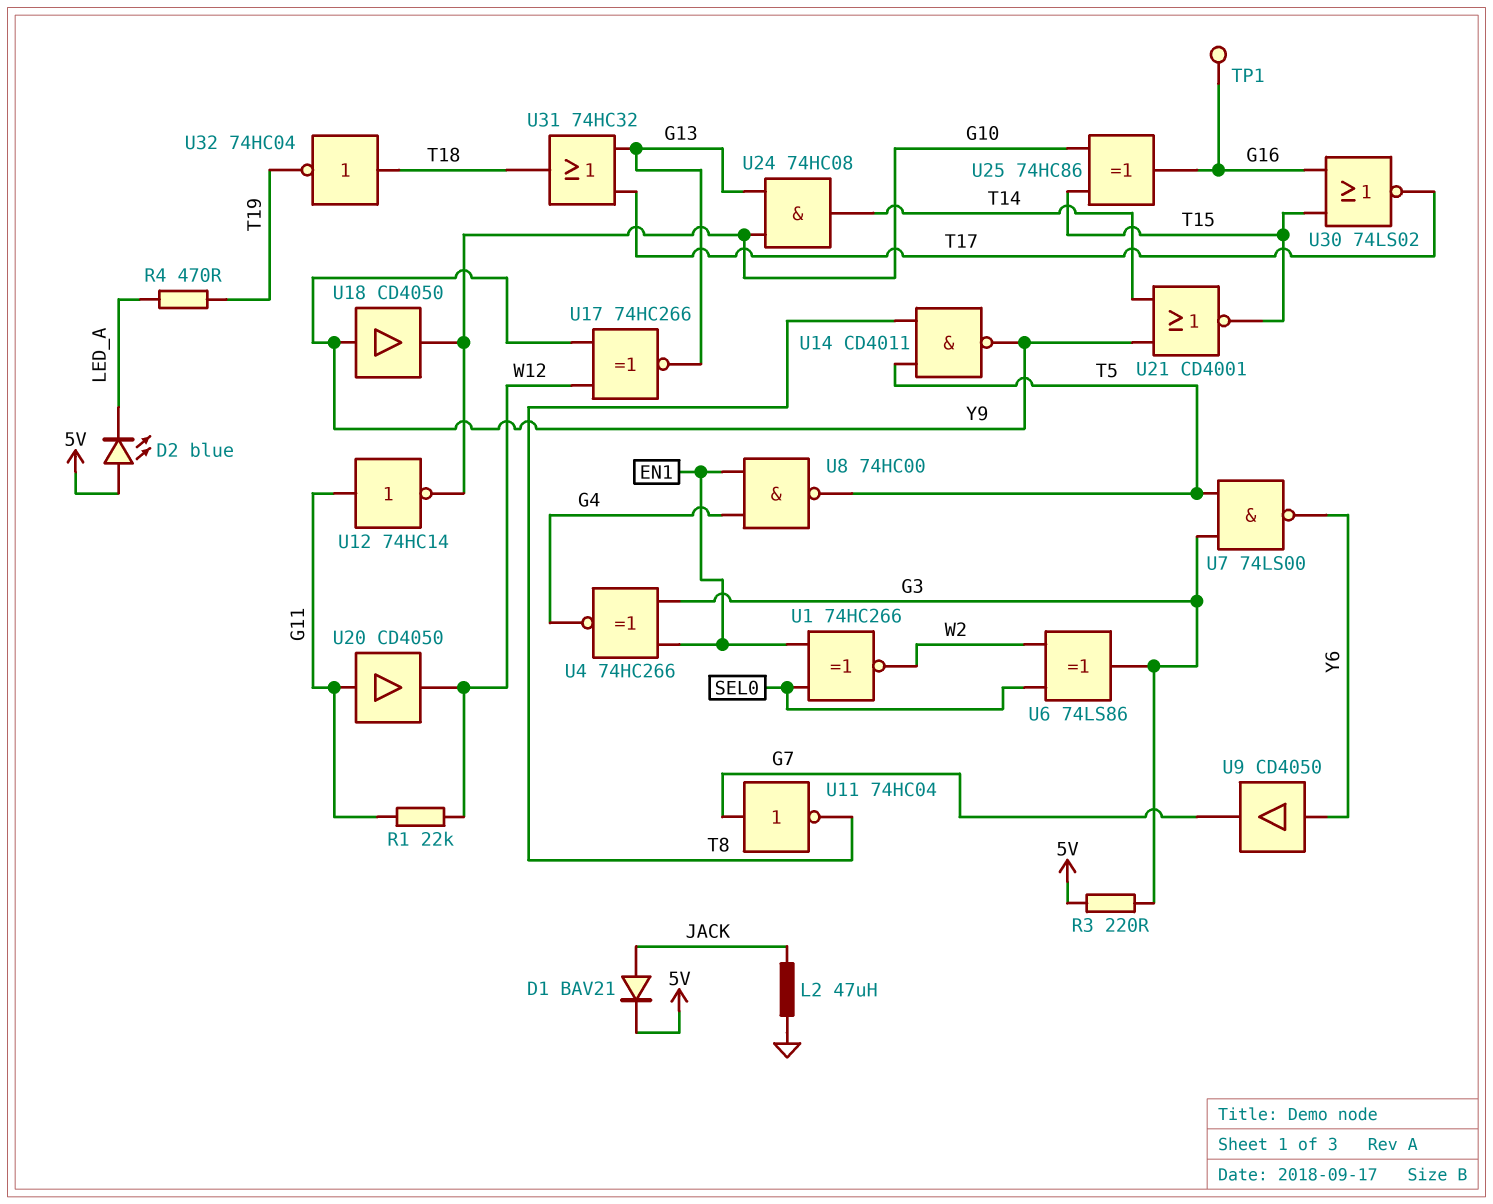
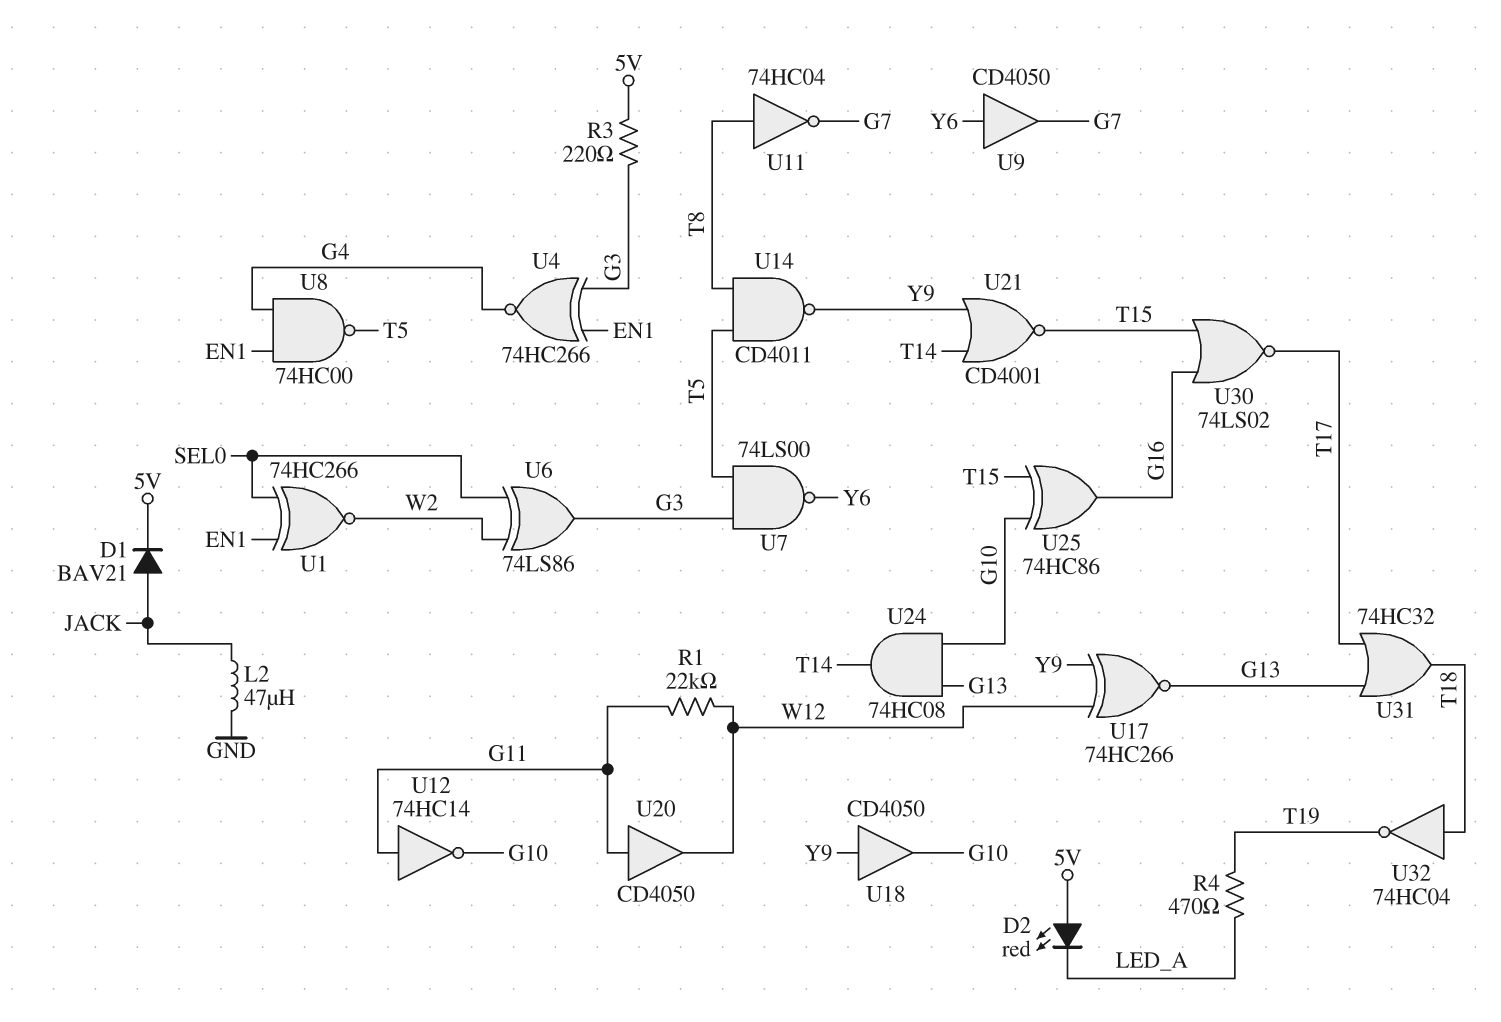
D2: LED blue (A 5V, K LED_A) -> LED red (A 5V, K LED_A)
TP1: test point (G16) -> none
U11: NOT 74HC04 (in G7, out T8) -> NOT 74HC04 (in T8, out G7)

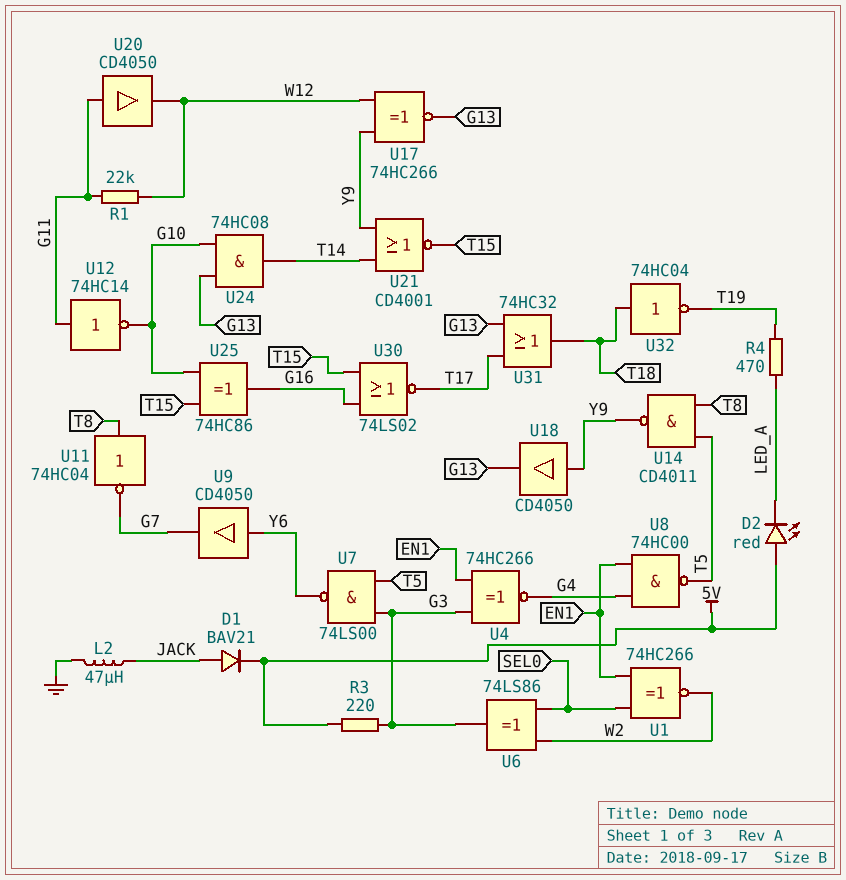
U18: buffer CD4050 (in Y9, out G10) -> buffer CD4050 (in Y9, out G13)

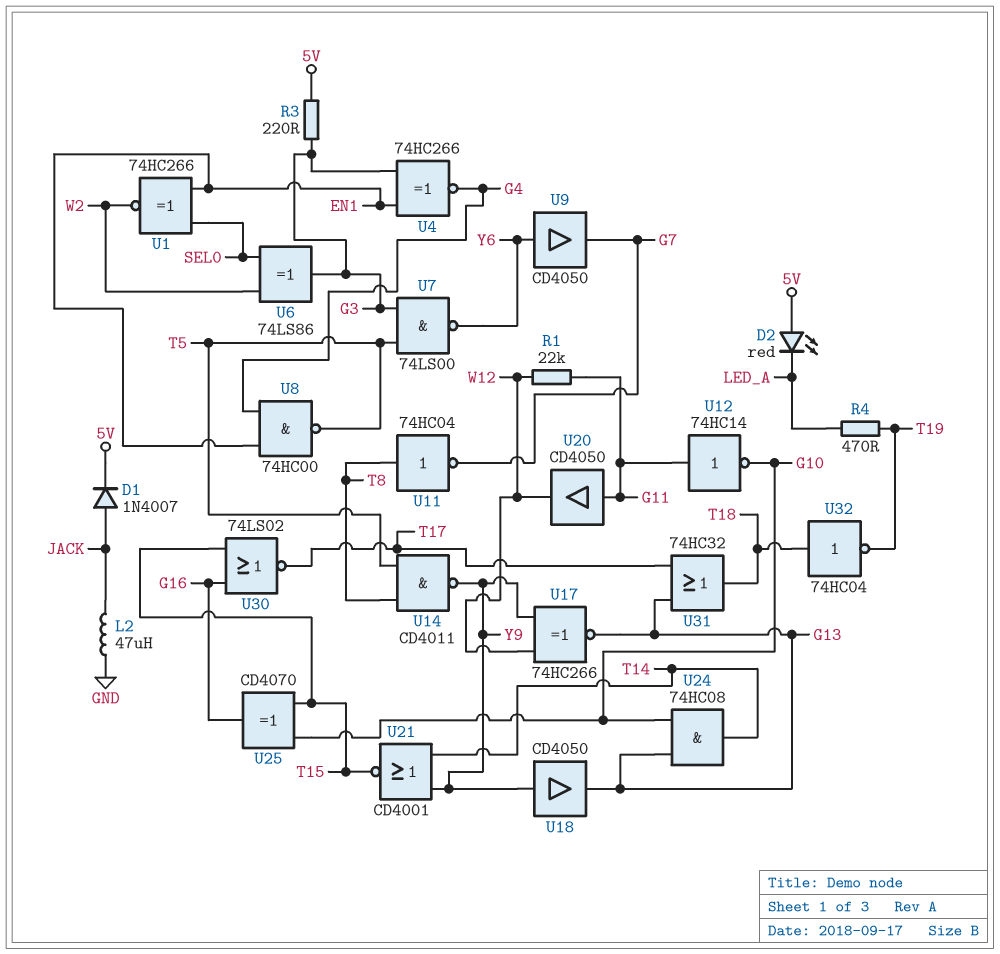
D1: diode BAV21 (A JACK, K 5V) -> diode 1N4007 (A JACK, K 5V)
U25: XOR 74HC86 (in G10, in T15, out G16) -> XOR CD4070 (in G10, in T15, out G16)

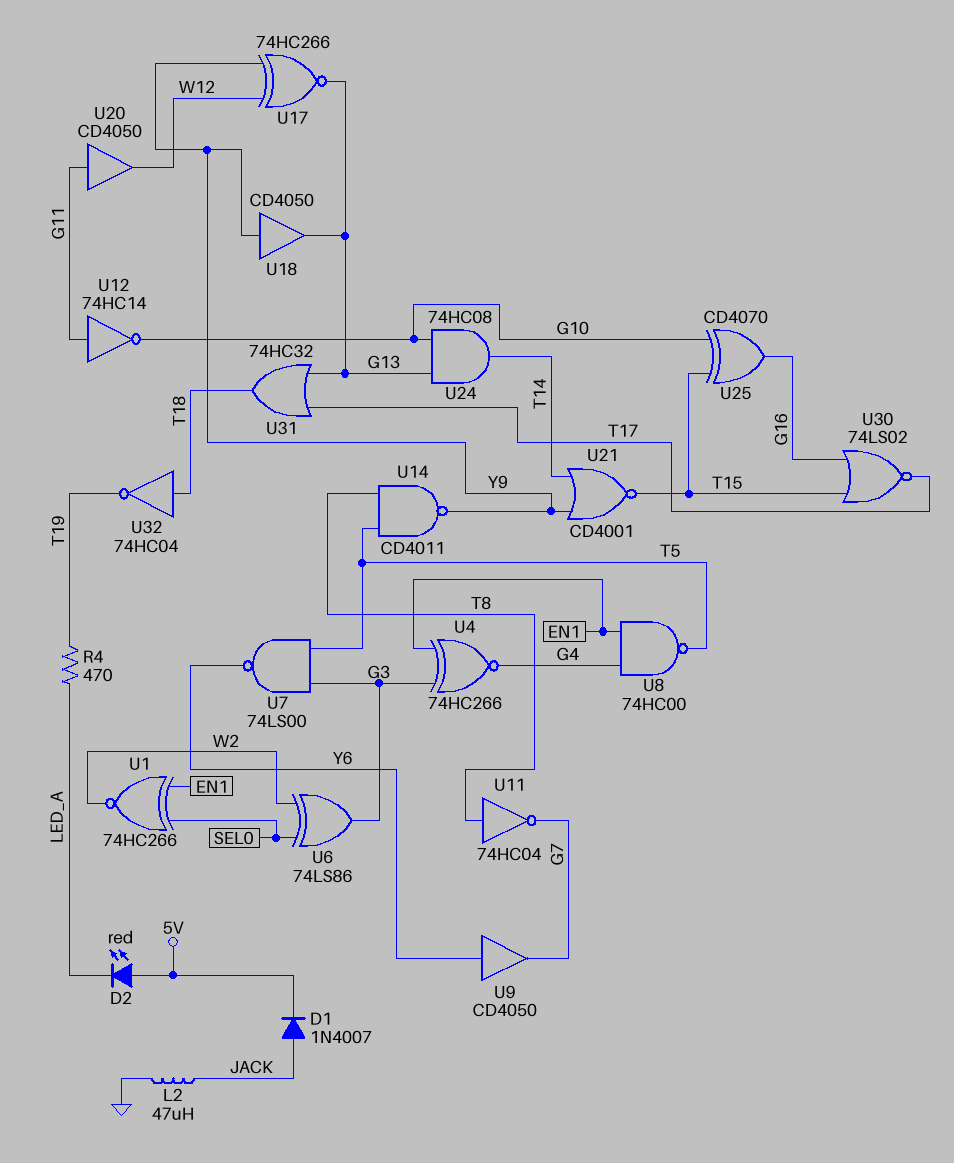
R1: 22k (G11, W12) -> none
R3: 220 (5V, G3) -> none

